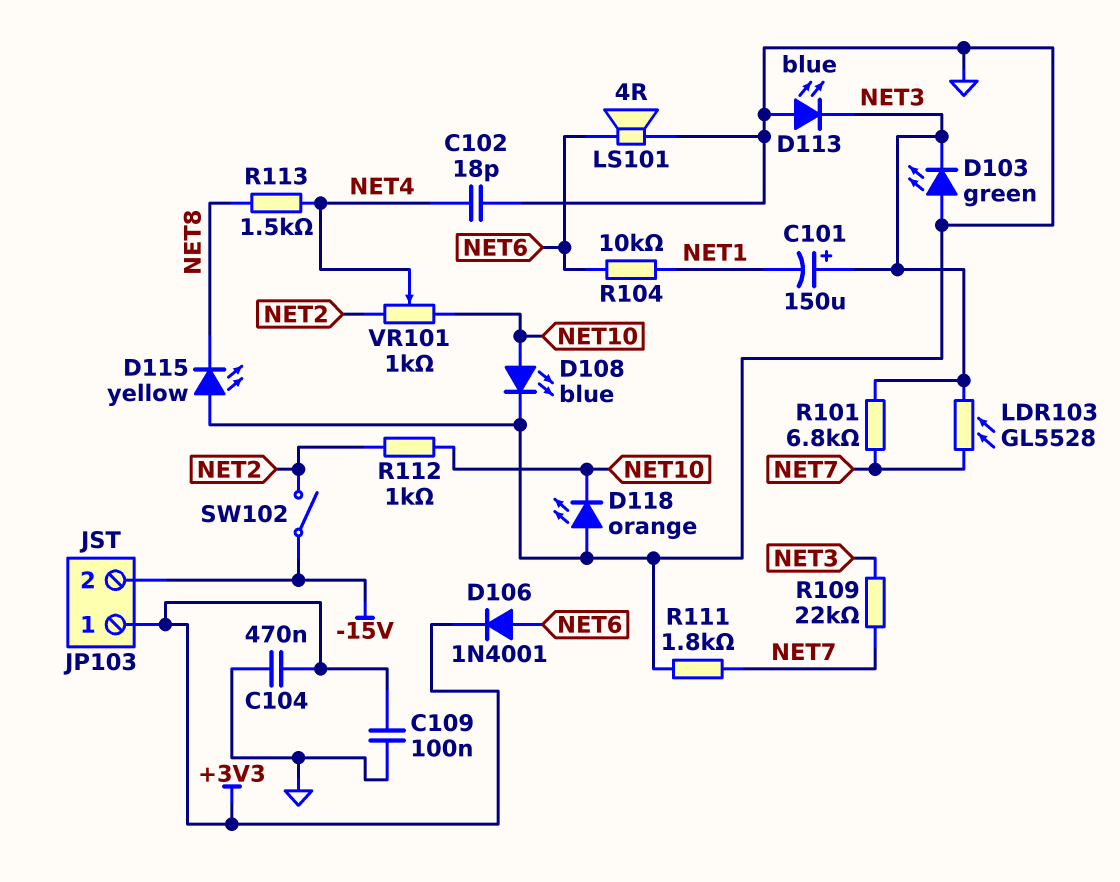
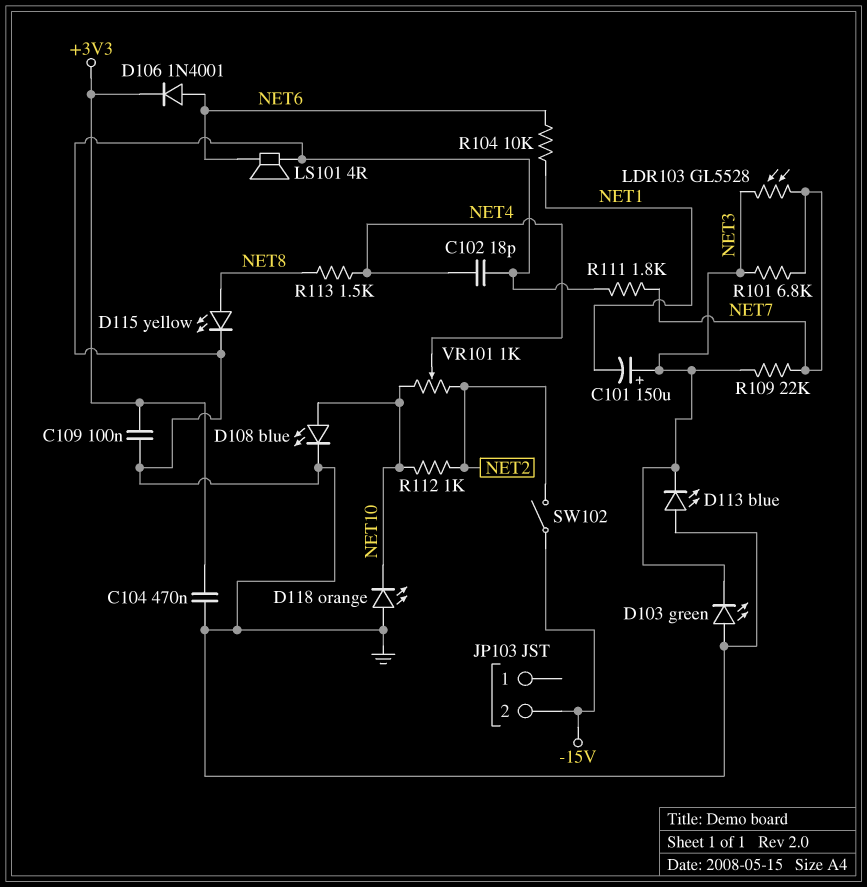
D115: LED yellow (A GND, K NET8) -> LED yellow (A NET8, K GND)
JP103 pin 1: +3V3 -> none

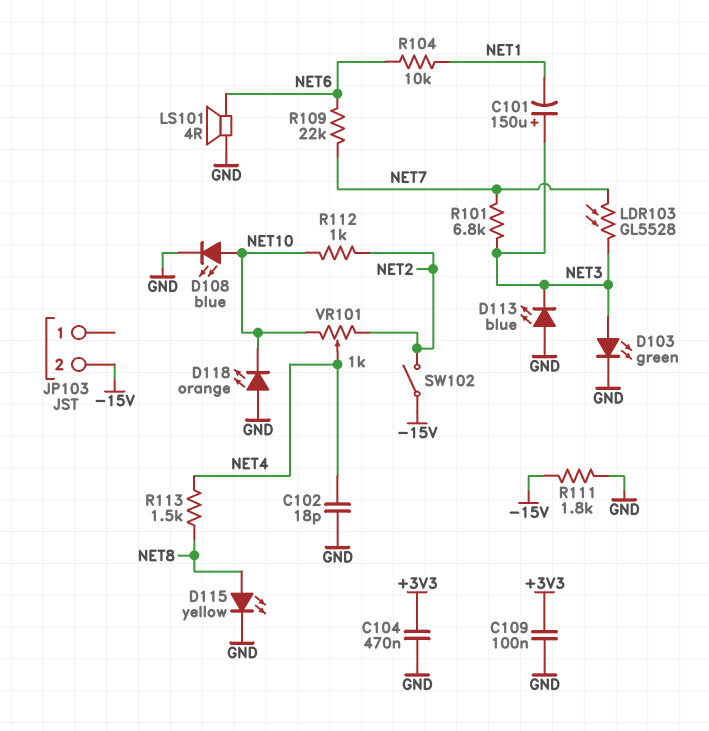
D103: LED green (A GND, K NET3) -> LED green (A NET3, K GND)
D106: diode 1N4001 (A NET6, K +3V3) -> none
R109: 22k (NET3, NET7) -> 22k (NET6, NET7)
R111: 1.8k (GND, NET7) -> 1.8k (-15V, GND)

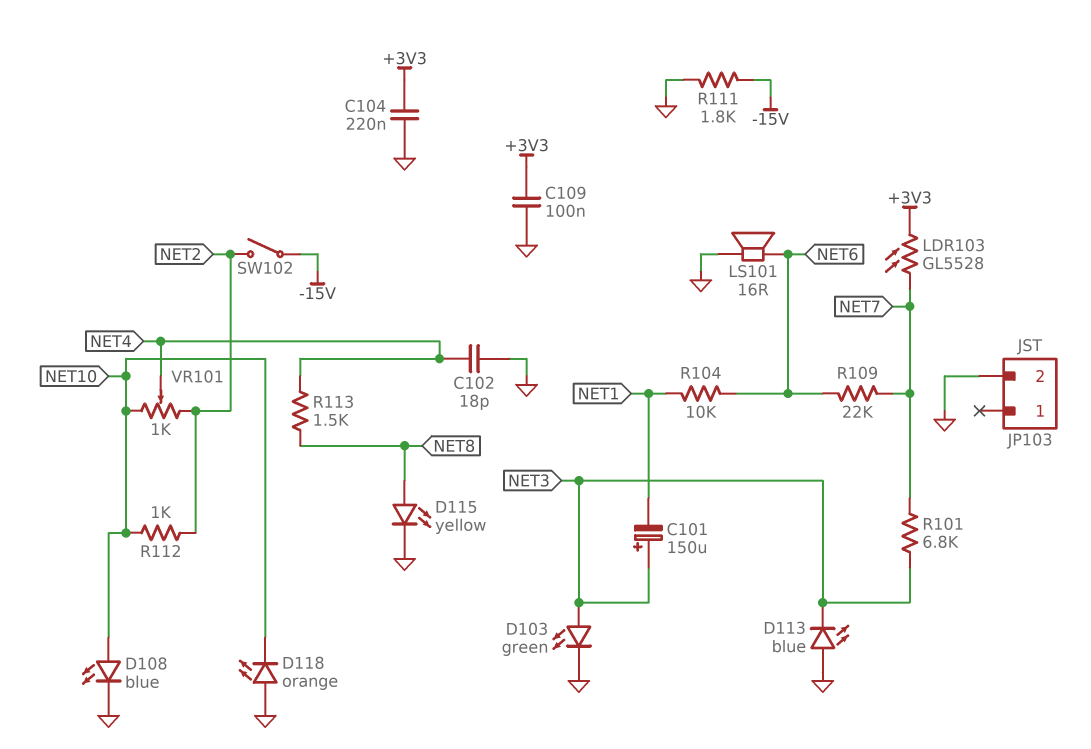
C104: 470nF (+3V3, GND) -> 220nF (+3V3, GND)
JP103 pin 2: -15V -> GND
LDR103: GL5528 (NET3, NET7) -> GL5528 (+3V3, NET7)
LS101: speaker 4R (GND, NET6) -> speaker 16R (GND, NET6)

